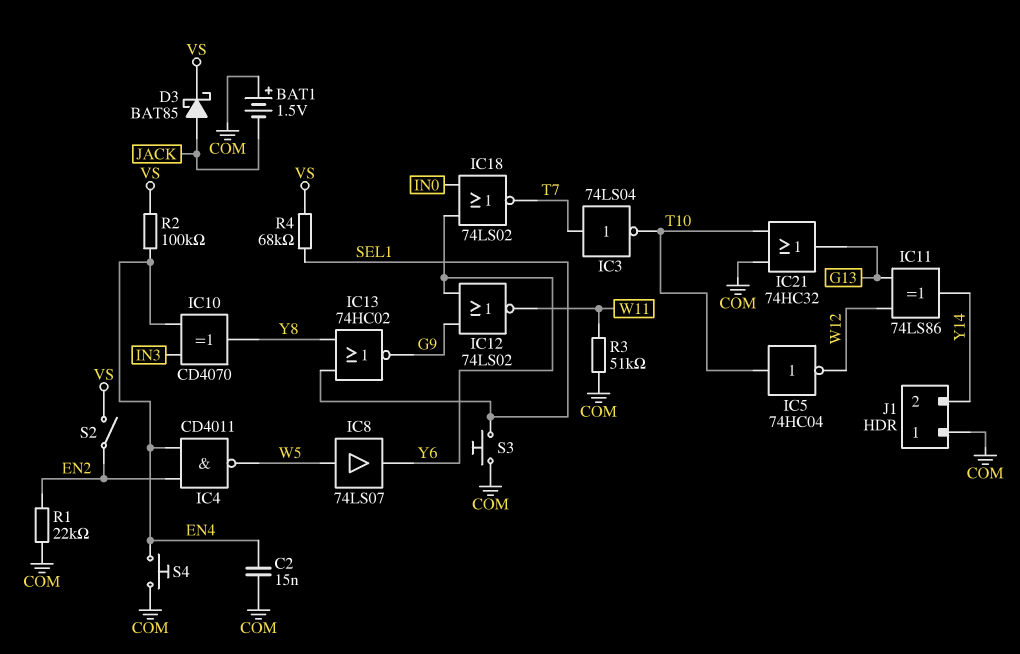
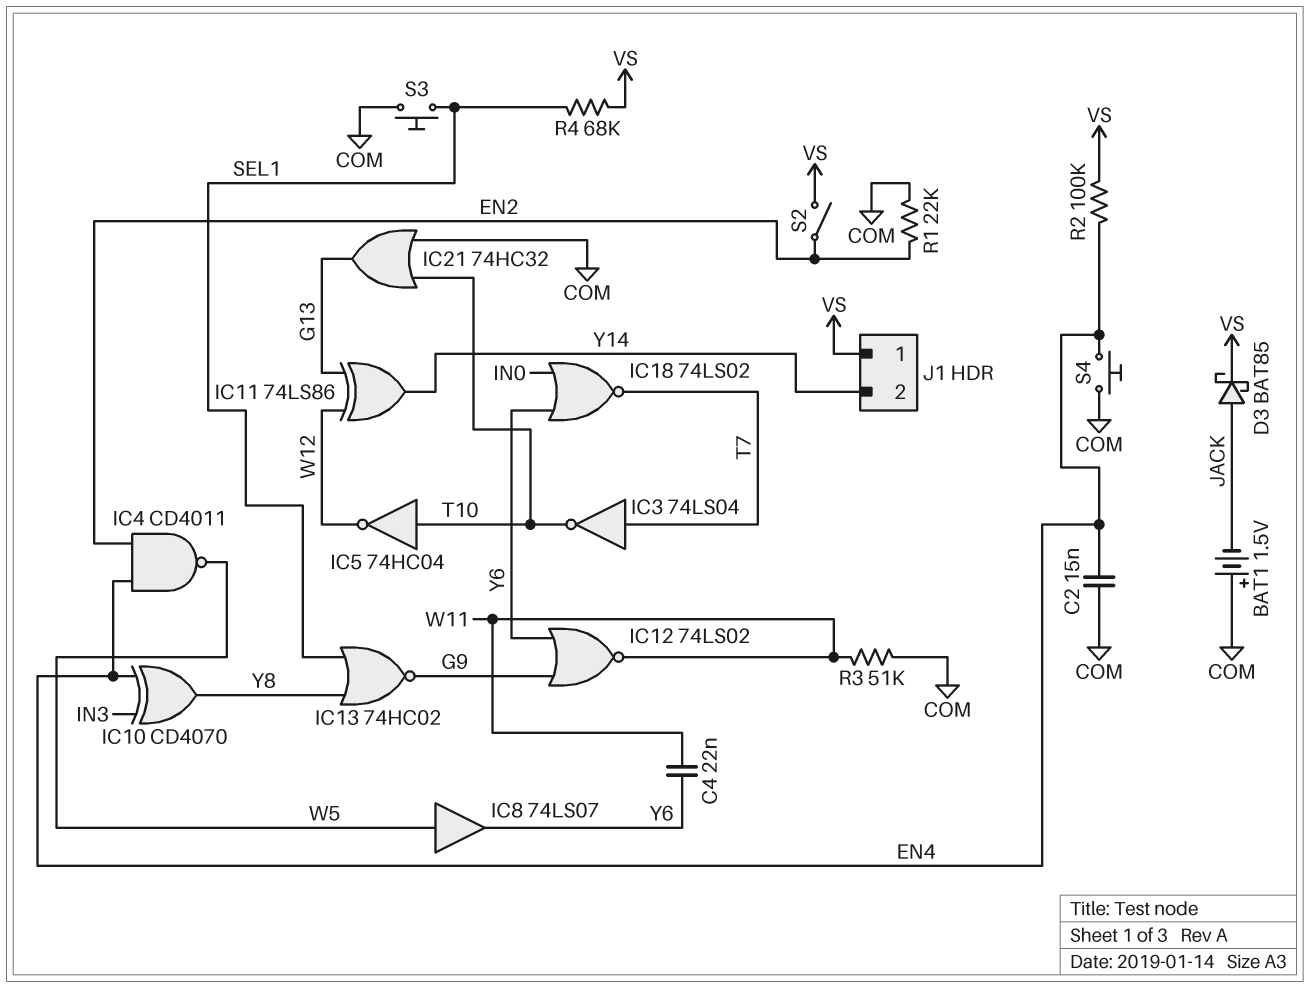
C4: none -> 22nF (W11, Y6)
J1 pin 1: COM -> VS

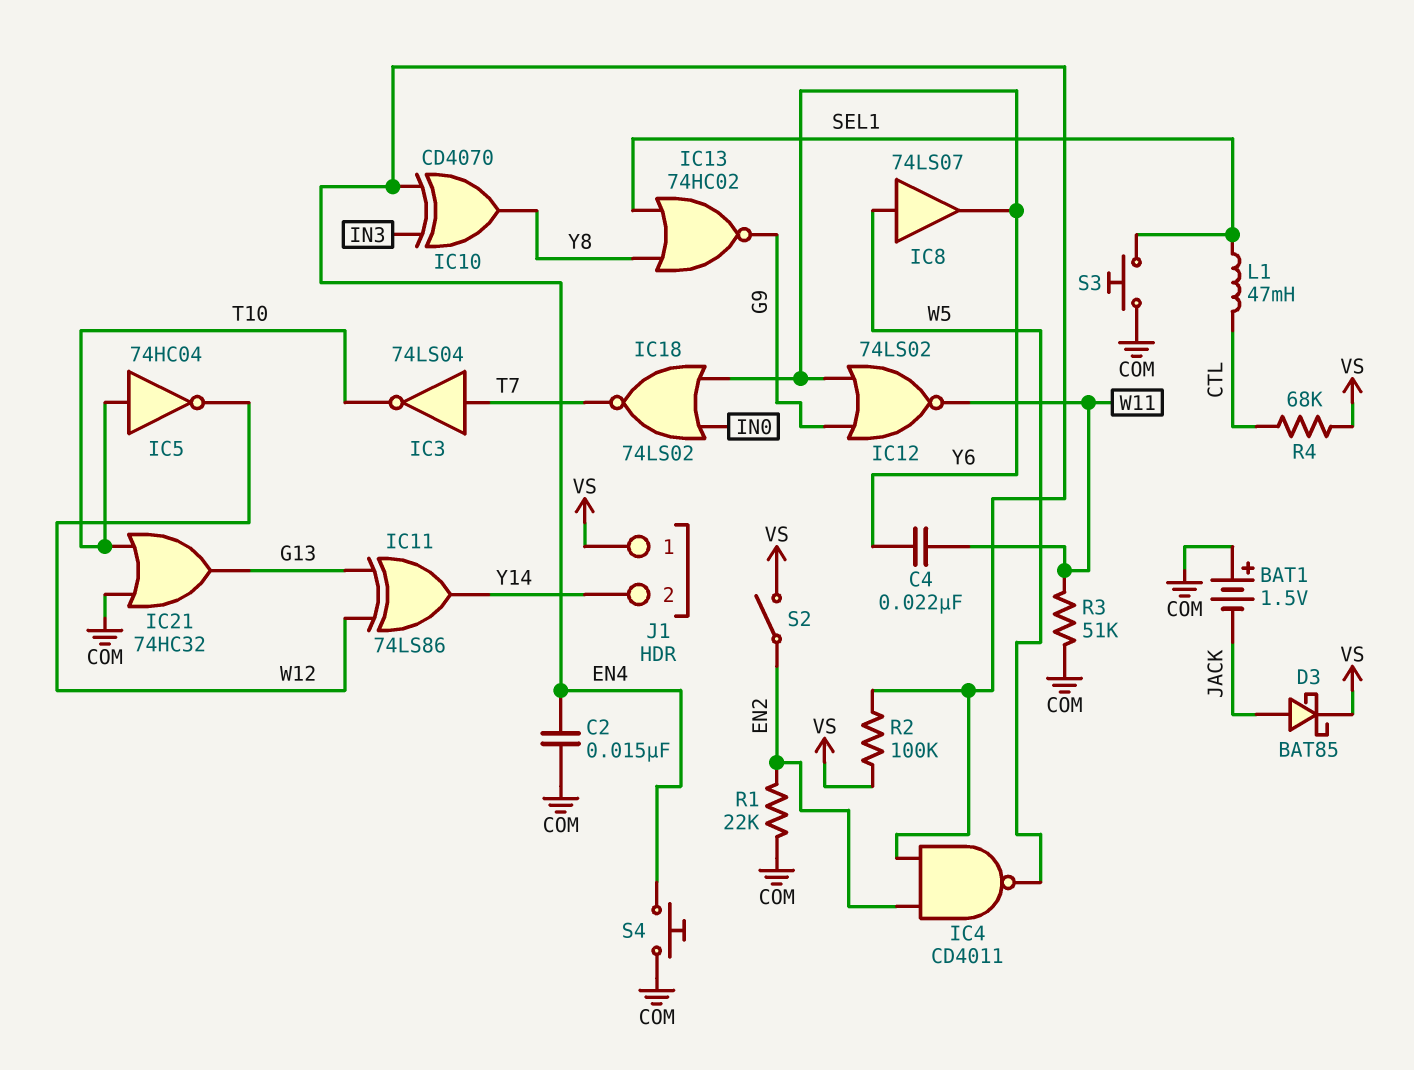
L1: none -> 47mH (CTL, SEL1)
R4: 68k (SEL1, VS) -> 68k (CTL, VS)

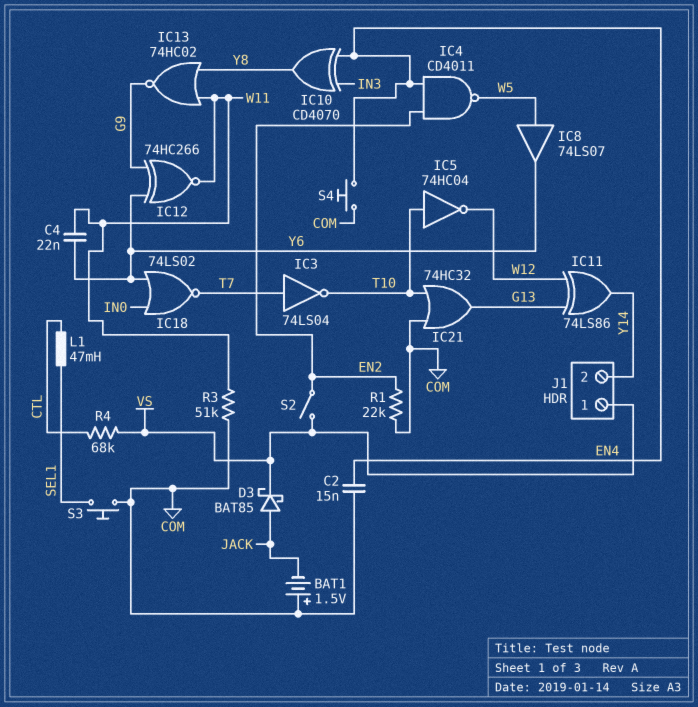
IC12: NOR 74LS02 (in G9, in Y6, out W11) -> XNOR 74HC266 (in G9, in Y6, out W11)
IC13: NOR 74HC02 (in SEL1, in Y8, out G9) -> NOR 74HC02 (in W11, in Y8, out G9)
R2: 100k (EN4, VS) -> none

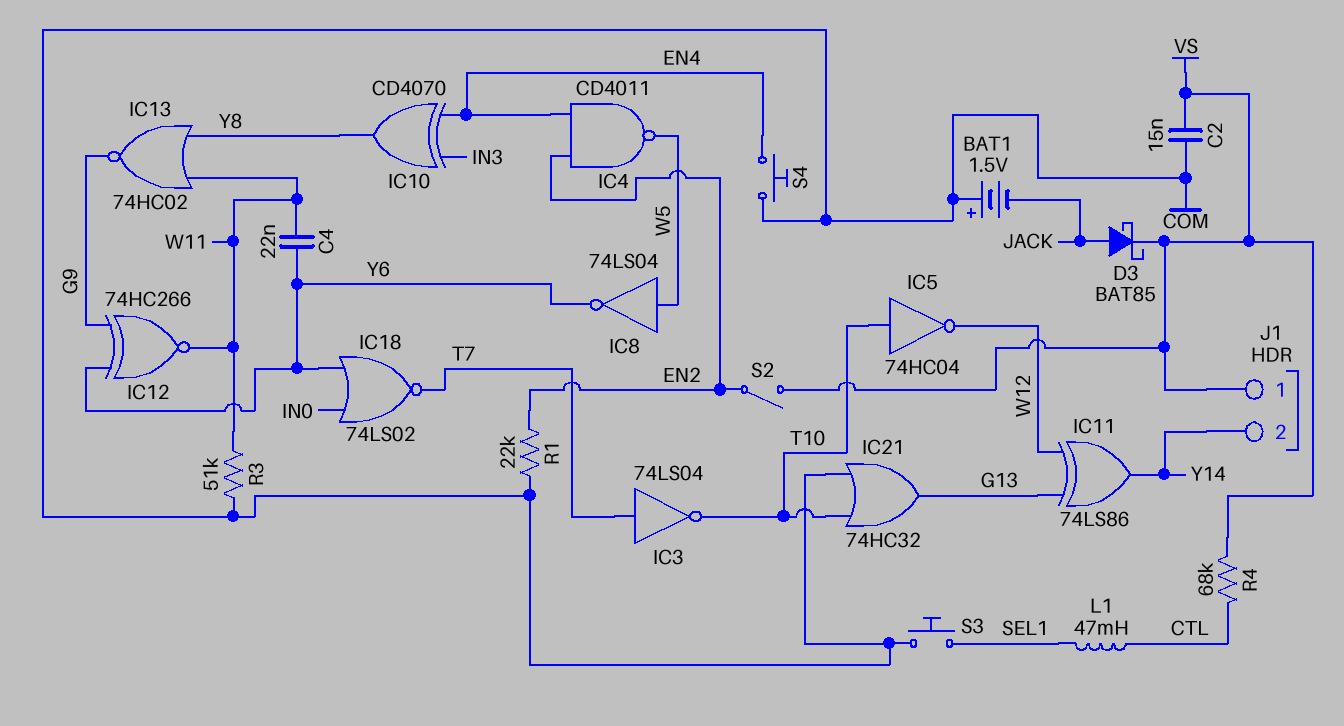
C2: 15nF (COM, EN4) -> 15nF (COM, VS)
IC8: buffer 74LS07 (in W5, out Y6) -> NOT 74LS04 (in W5, out Y6)

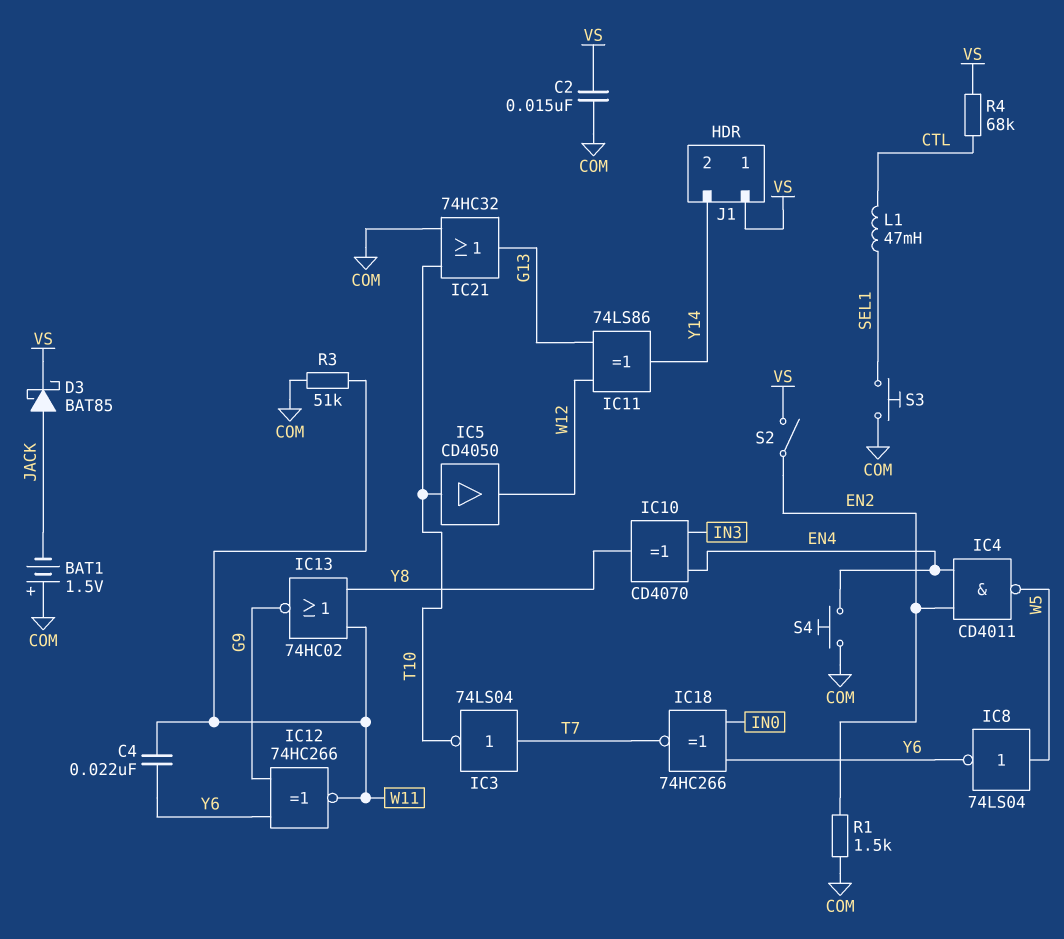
IC5: NOT 74HC04 (in T10, out W12) -> buffer CD4050 (in T10, out W12)
IC18: NOR 74LS02 (in IN0, in Y6, out T7) -> XNOR 74HC266 (in IN0, in Y6, out T7)
R1: 22k (COM, EN2) -> 1.5k (COM, EN2)

